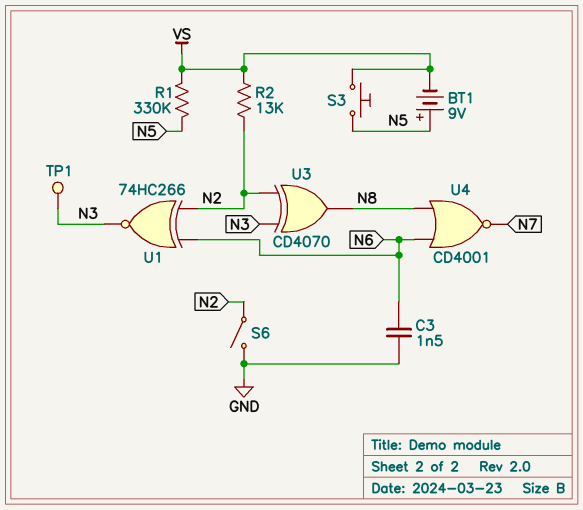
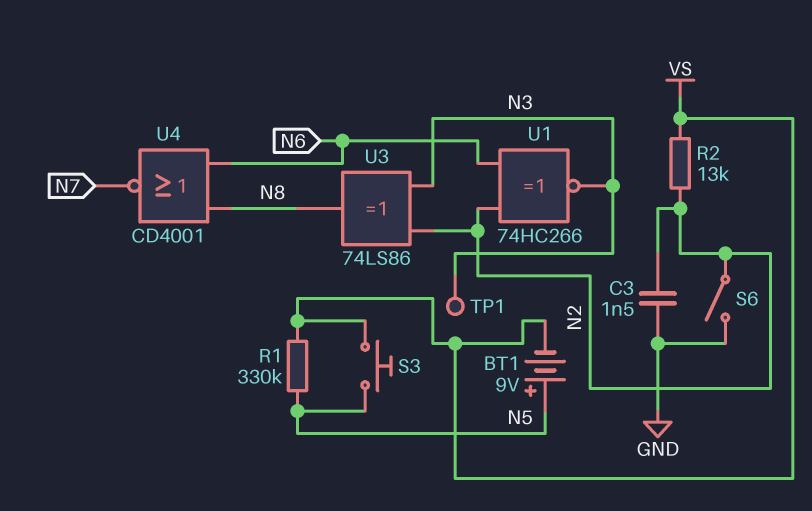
C3: 1.5nF (GND, N6) -> 1.5nF (GND, N2)
U3: XOR CD4070 (in N2, in N3, out N8) -> XOR 74LS86 (in N2, in N3, out N8)

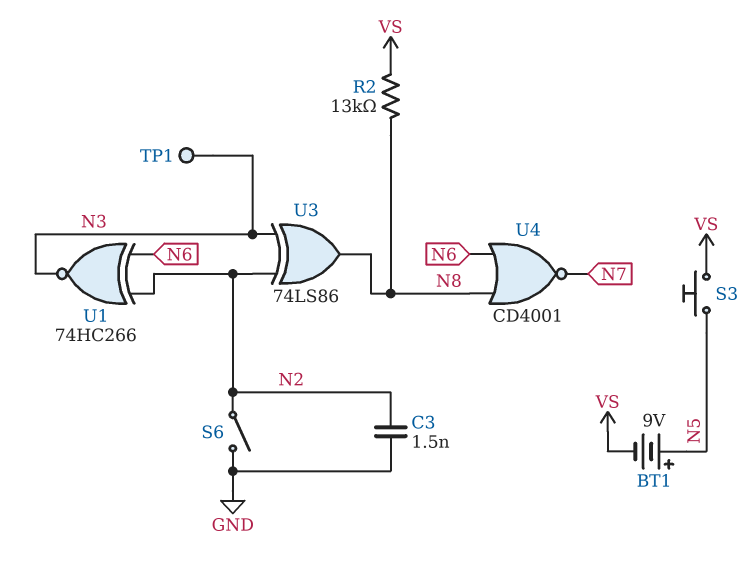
R1: 330k (N5, VS) -> none
R2: 13k (N2, VS) -> 13k (N8, VS)

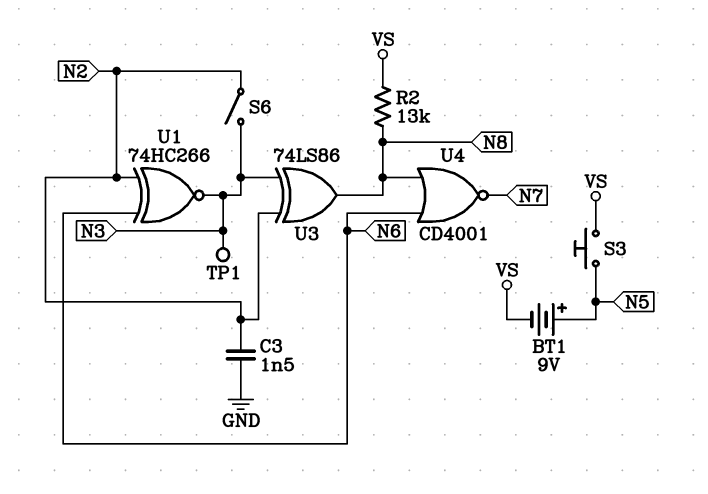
S6: switch (GND, N2) -> switch (N2, N3)

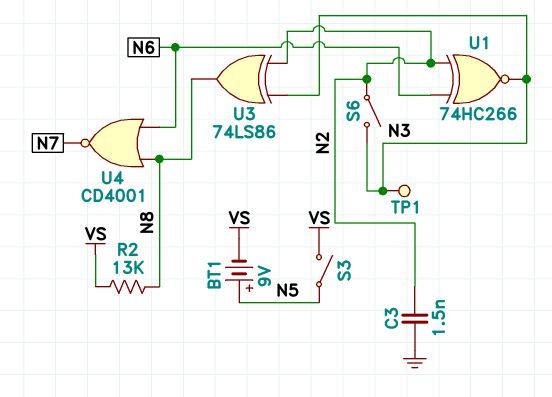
S3: button (N5, VS) -> switch (N5, VS)

